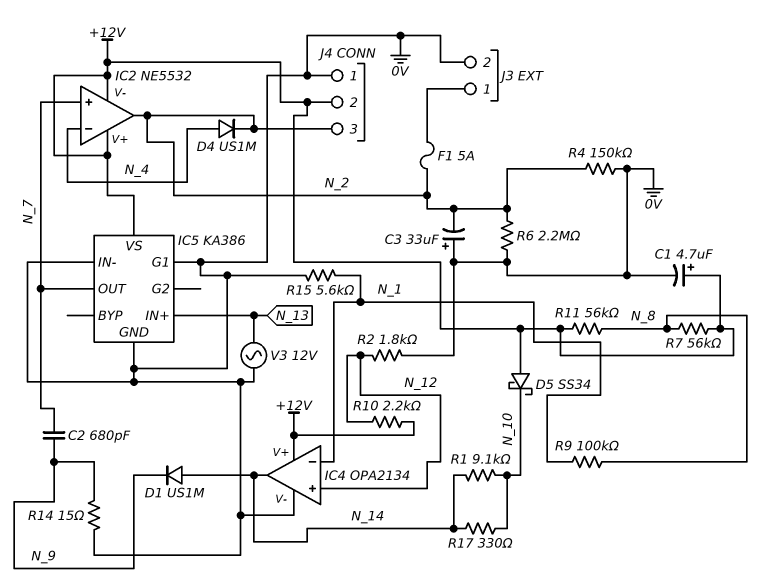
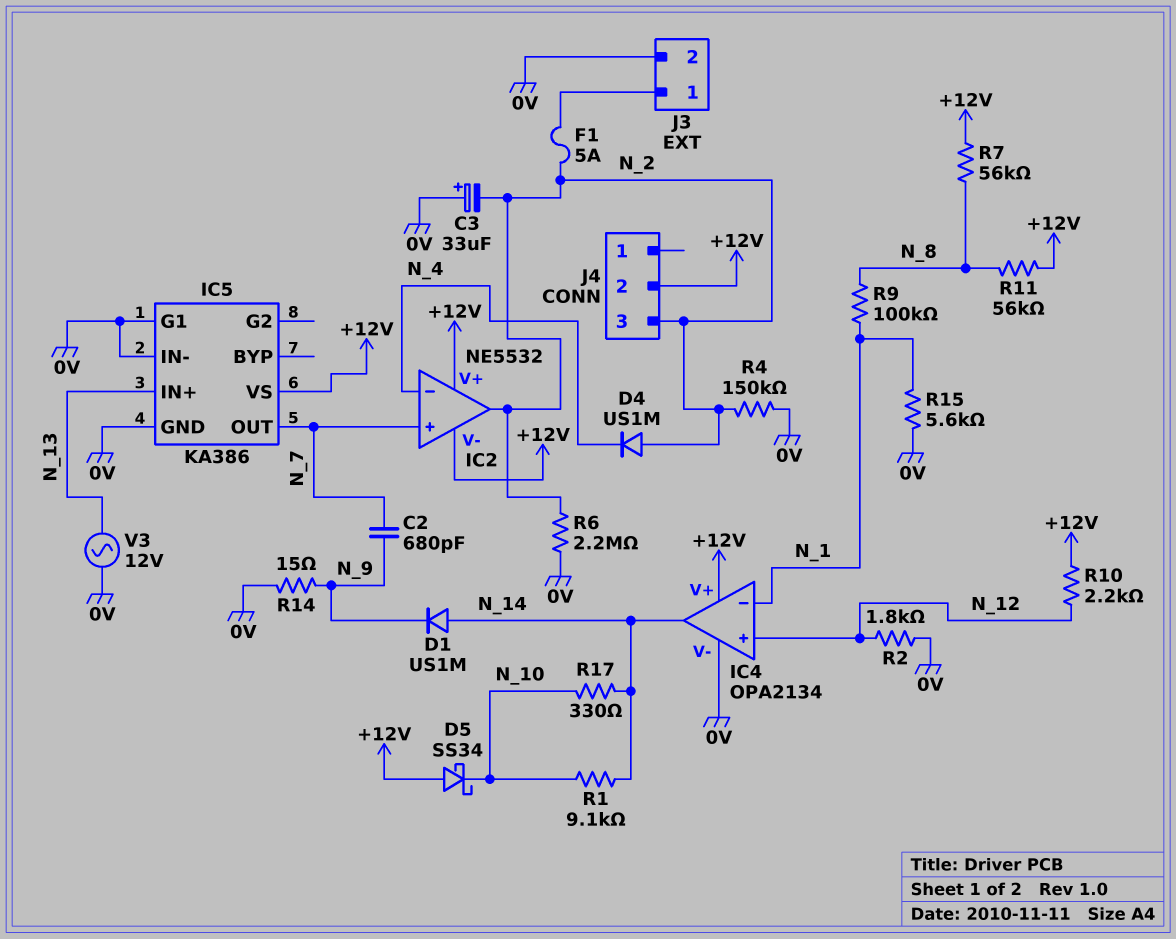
C1: 4.7uF (plus +12V, minus 0V) -> none
D4: diode US1M (A N_4, K N_2) -> diode US1M (A N_2, K N_4)
J4 pin 1: 0V -> none

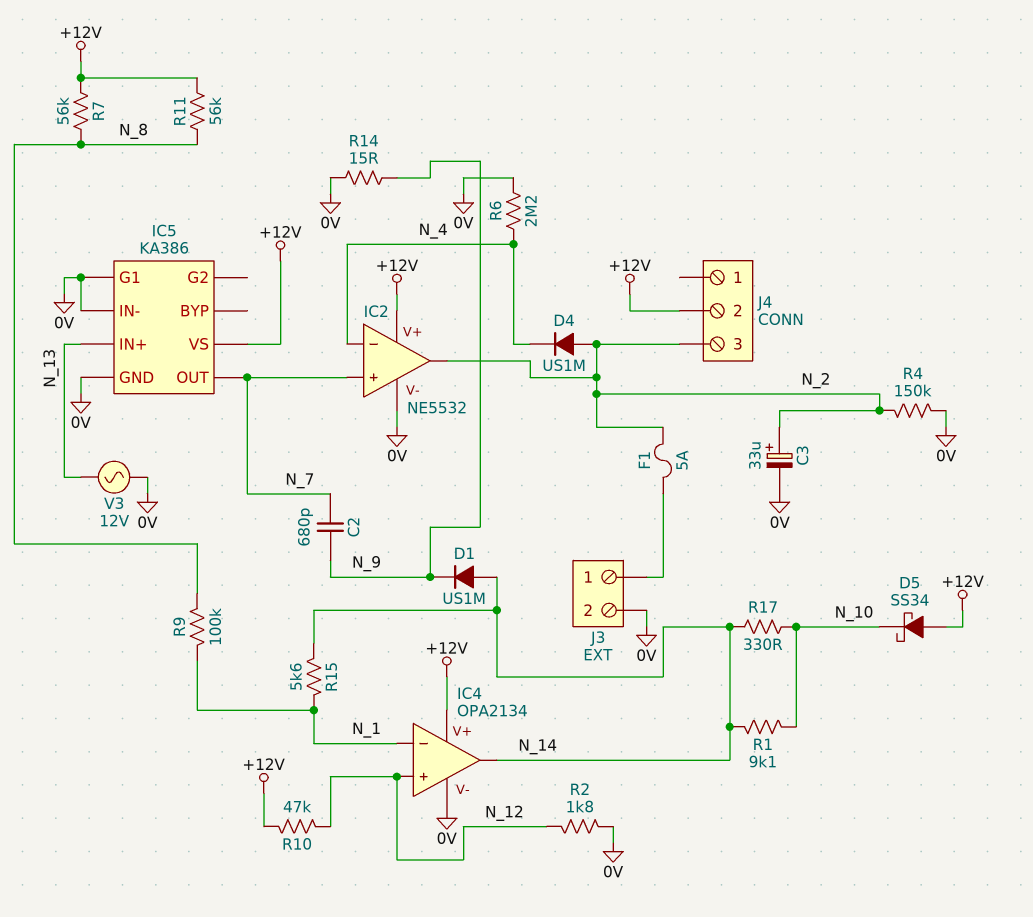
C3: 33uF (plus 0V, minus N_2) -> 33uF (plus N_2, minus 0V)
IC2 pin V-: +12V -> 0V
R6: 2.2M (0V, N_2) -> 2.2M (0V, N_4)
R10: 2.2k (+12V, N_12) -> 47k (+12V, N_12)
R15: 5.6k (0V, N_1) -> 5.6k (N_1, N_14)

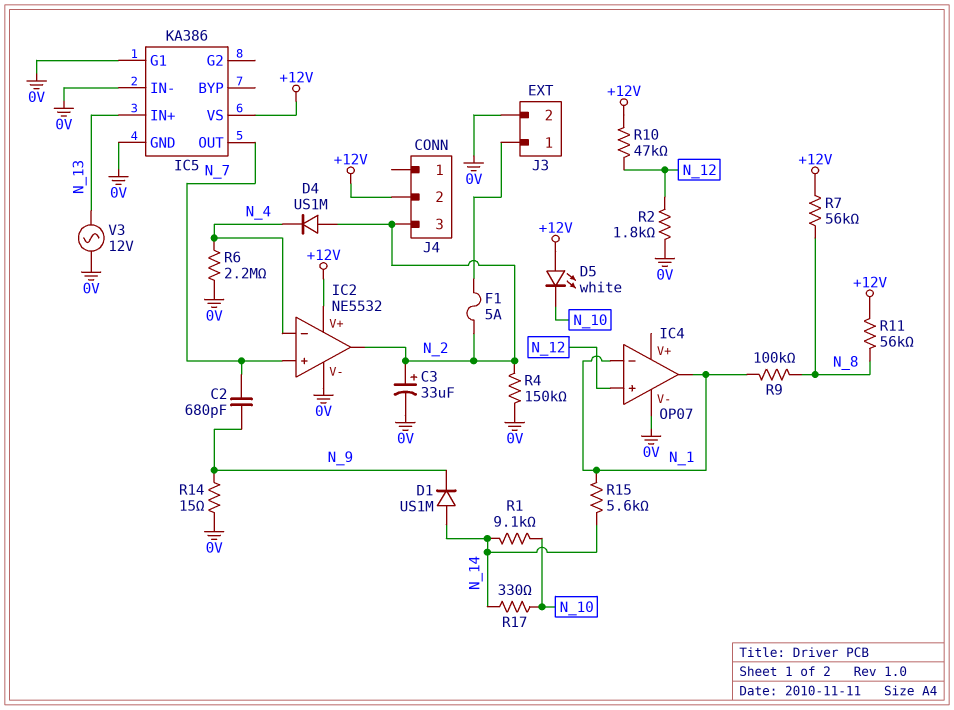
D5: schottky SS34 (A +12V, K N_10) -> LED white (A +12V, K N_10)
IC4: OPA2134 -> OP07
IC4 pin V+: +12V -> none
IC4 pin out: N_14 -> N_1

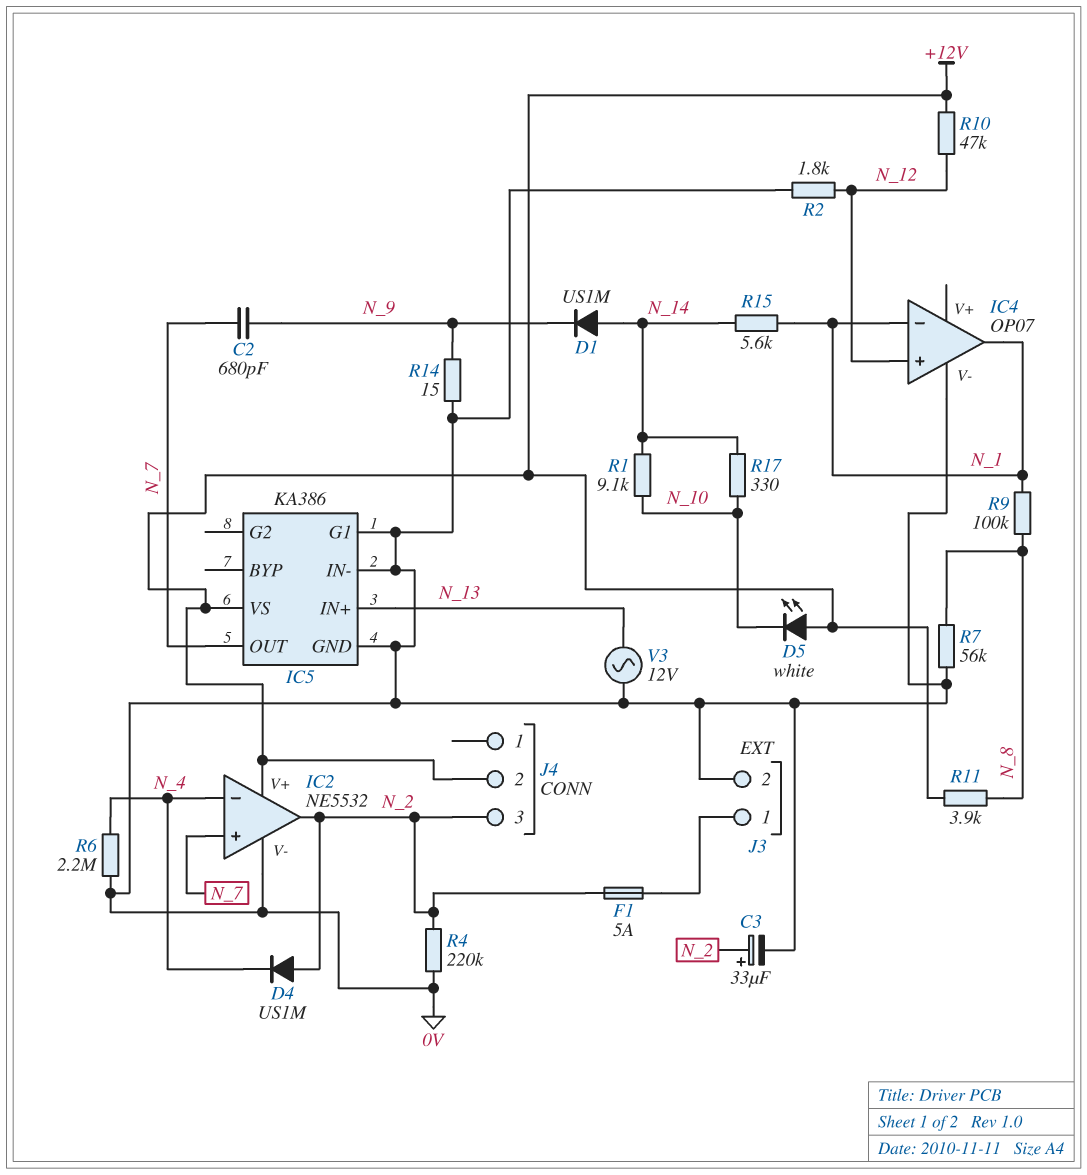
R4: 150k (0V, N_2) -> 220k (0V, N_2)
R7: 56k (+12V, N_8) -> 56k (0V, N_8)
R11: 56k (+12V, N_8) -> 3.9k (+12V, N_8)

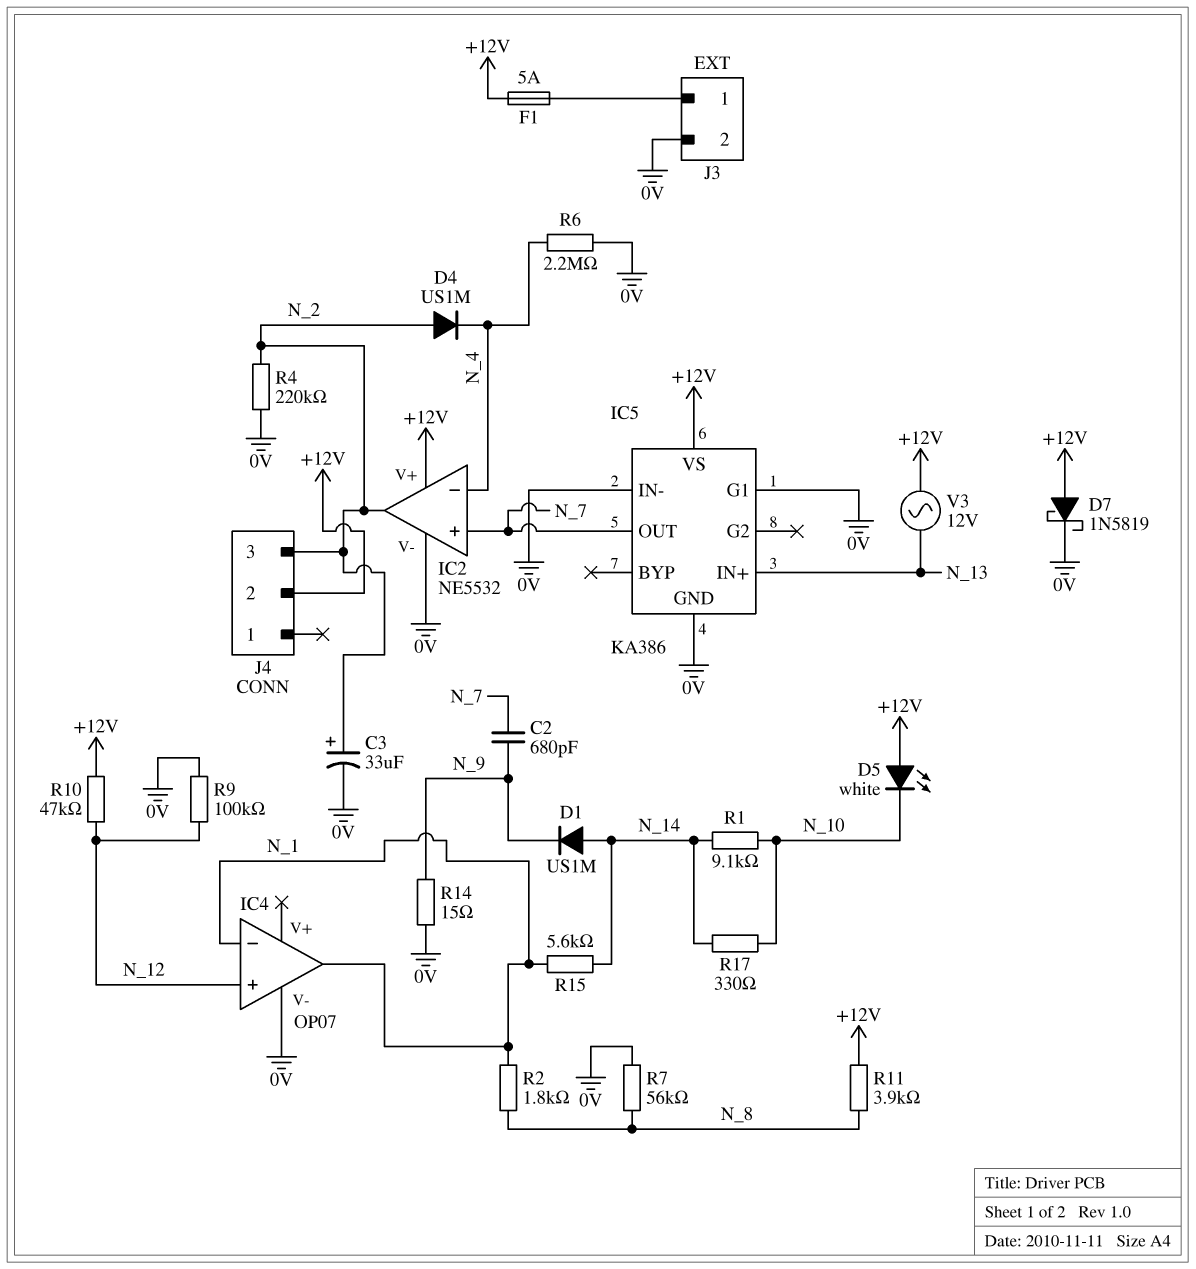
D7: none -> schottky 1N5819 (A +12V, K 0V)
F1: 5A (J3/1, N_2) -> 5A (+12V, J3/1)
R2: 1.8k (0V, N_12) -> 1.8k (N_1, N_8)
R9: 100k (N_1, N_8) -> 100k (0V, N_12)
V3: AC 12V (0V, N_13) -> AC 12V (+12V, N_13)

